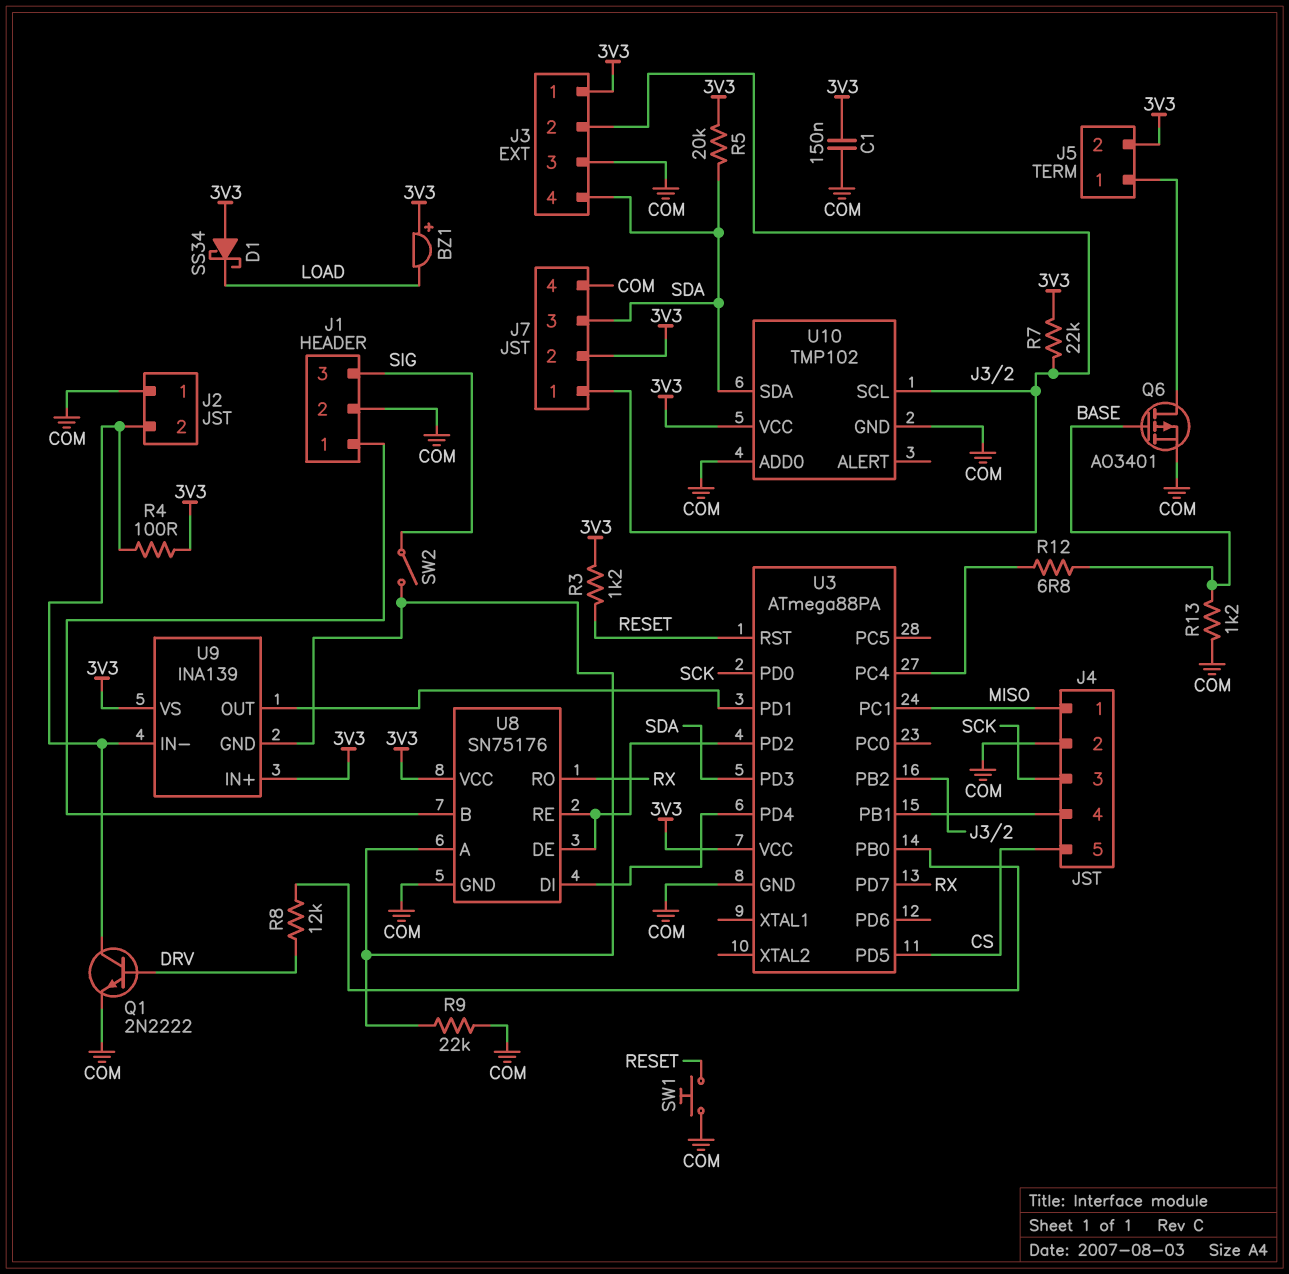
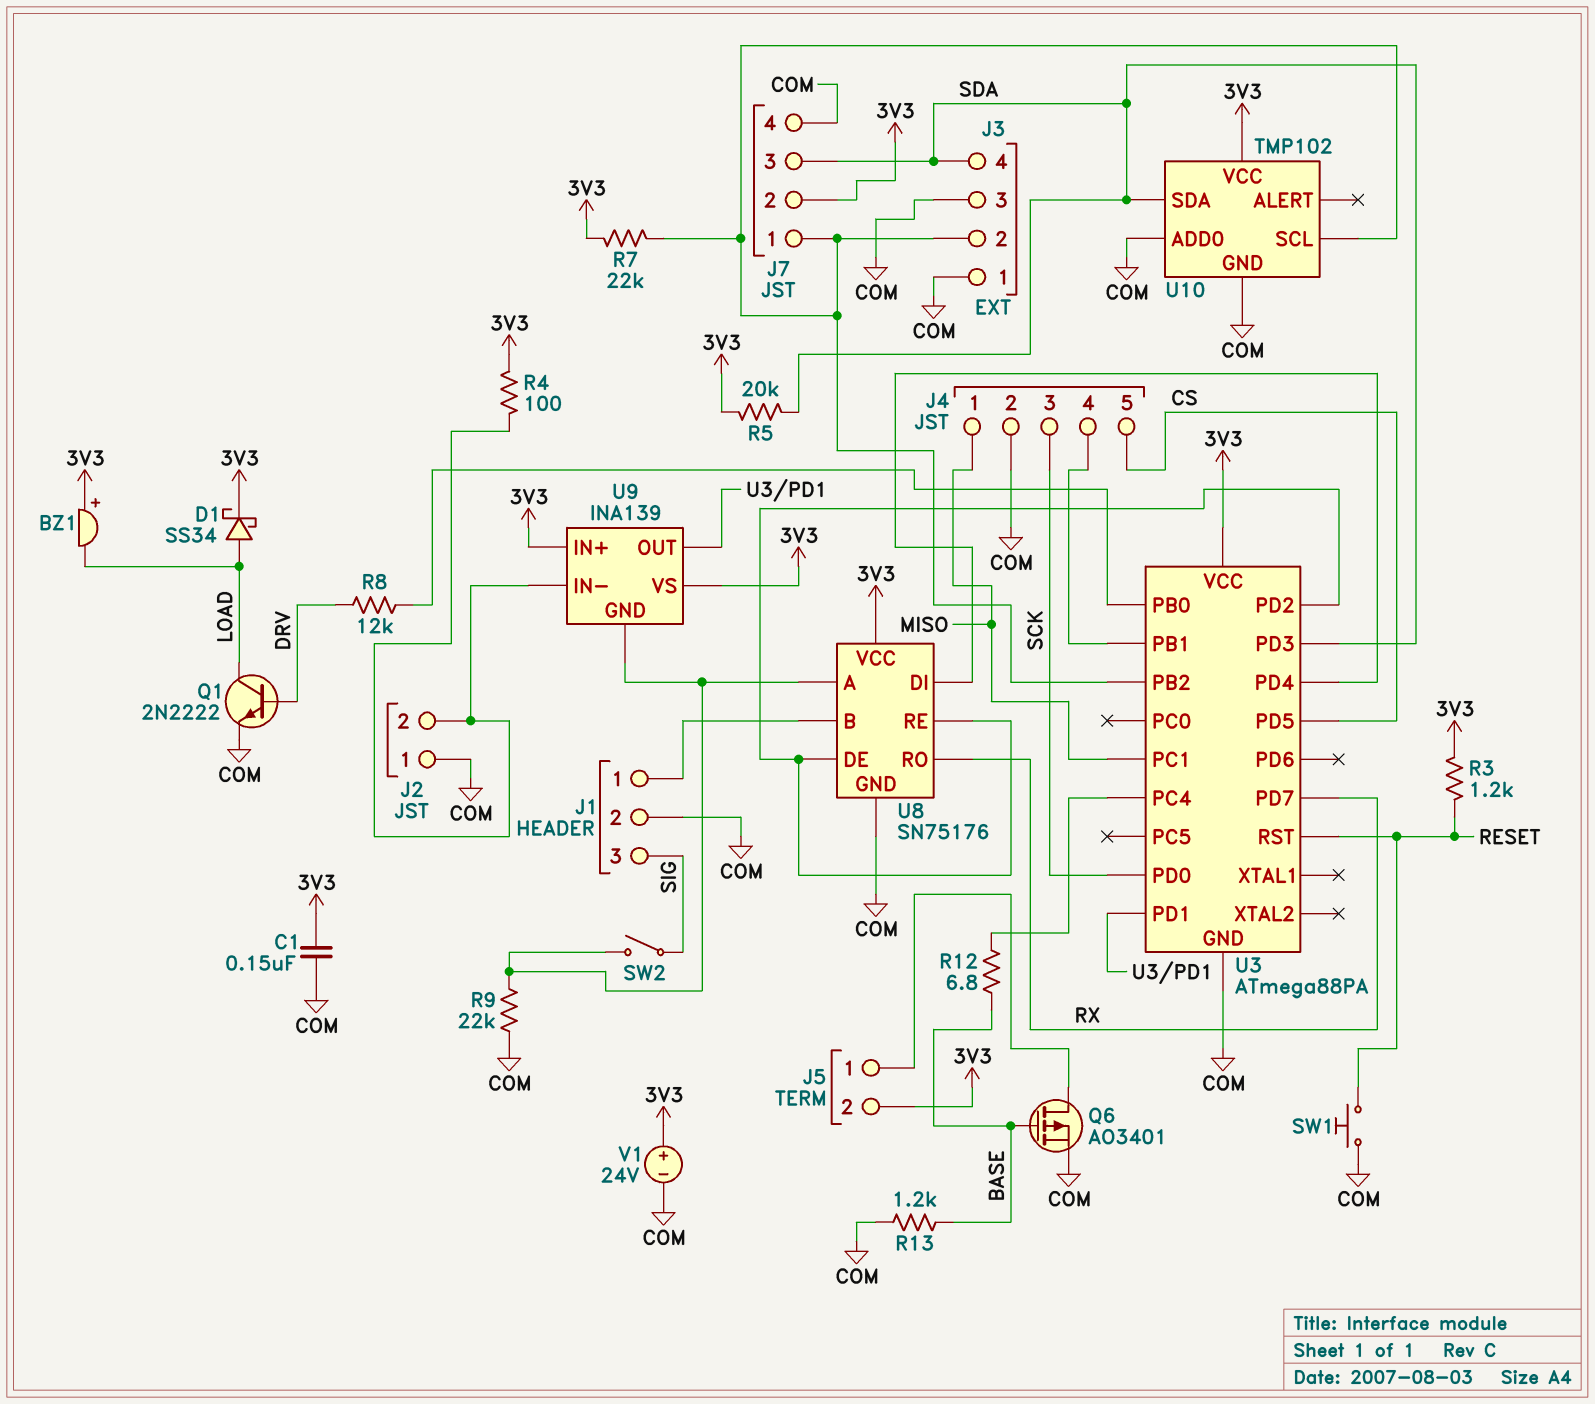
D1: schottky SS34 (A 3V3, K LOAD) -> schottky SS34 (A LOAD, K 3V3)
J3 pin 1: 3V3 -> COM
Q1: NPN 2N2222 (B DRV, C J2/2, E COM) -> NPN 2N2222 (B DRV, C LOAD, E COM)
V1: none -> 24V (plus 3V3, minus COM)

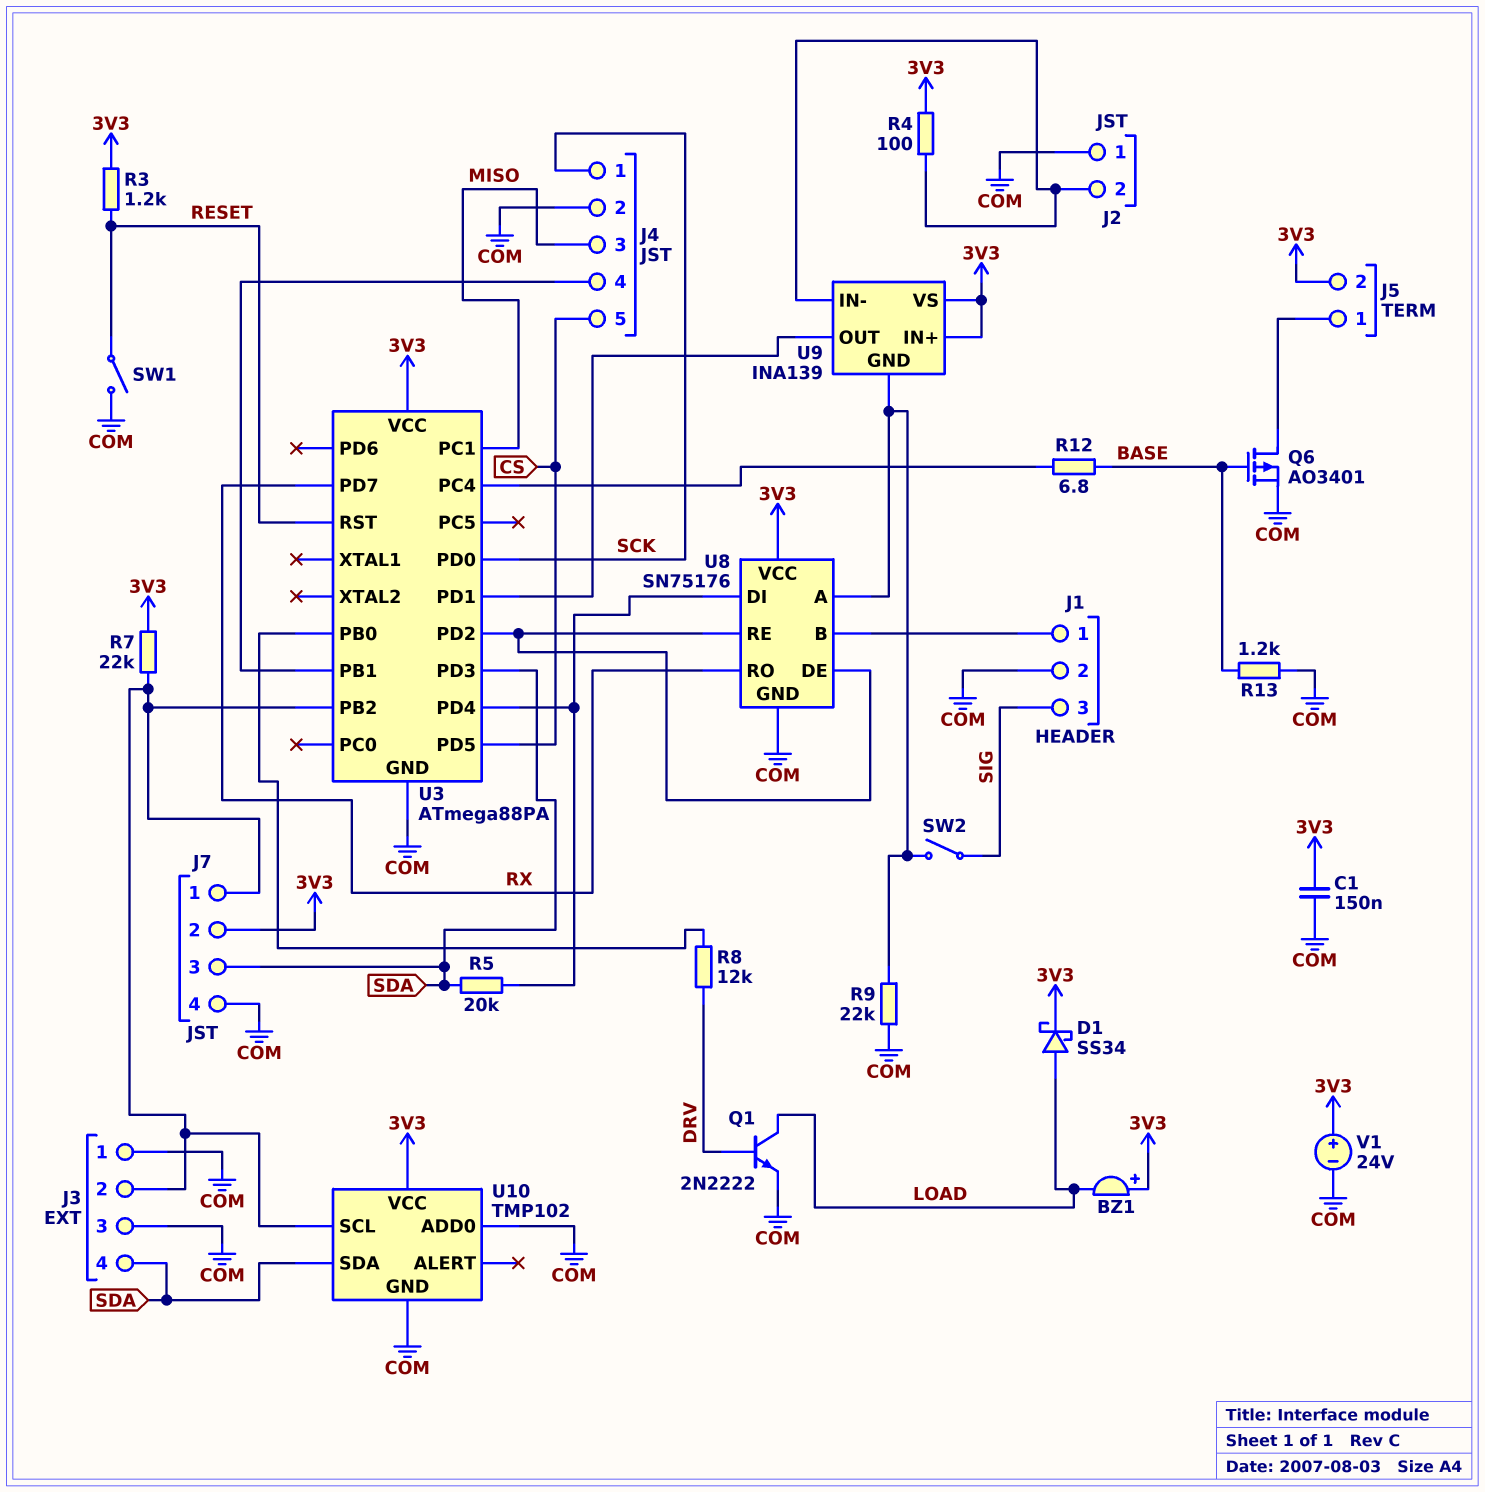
J4 pin 1: MISO -> SCK
J4 pin 3: SCK -> MISO
R5: 20k (3V3, SDA) -> 20k (SDA, U3/PD4)
SW1: button (COM, RESET) -> switch (COM, RESET)

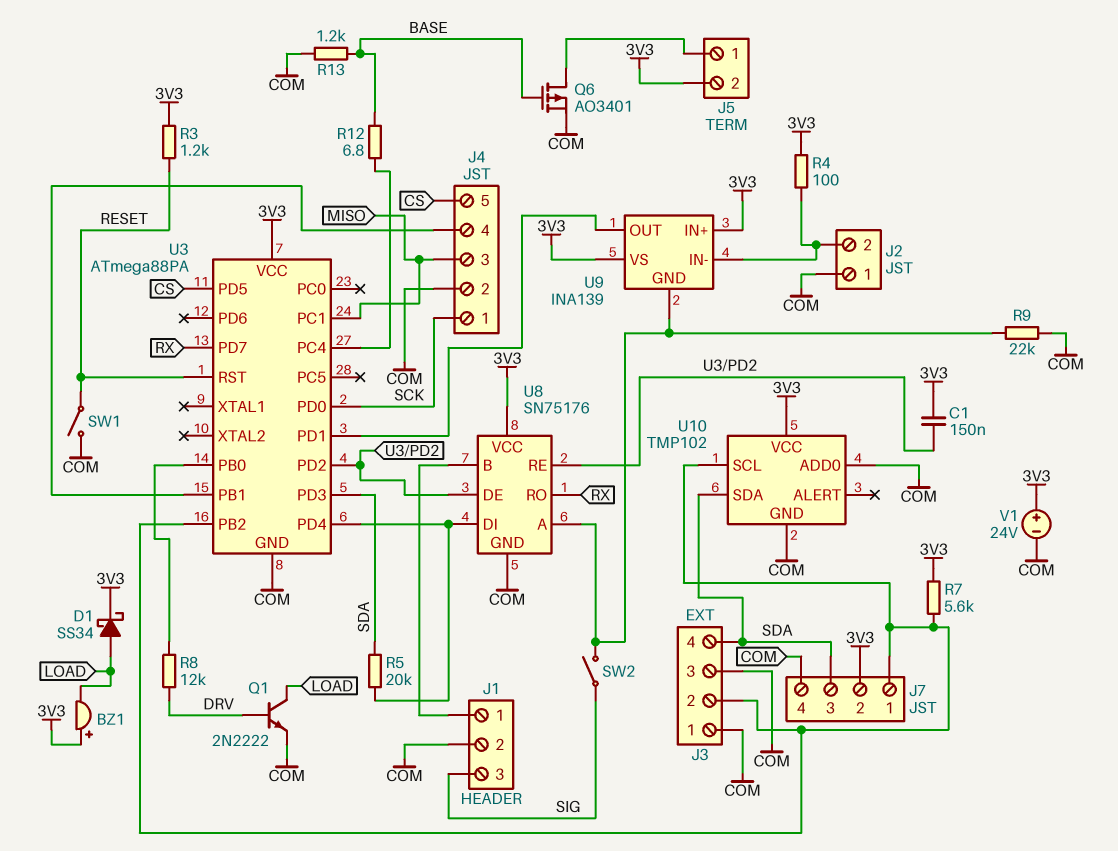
C1: 150nF (3V3, COM) -> 150nF (3V3, U3/PD2)
R7: 22k (3V3, J3/2) -> 5.6k (3V3, J3/2)

